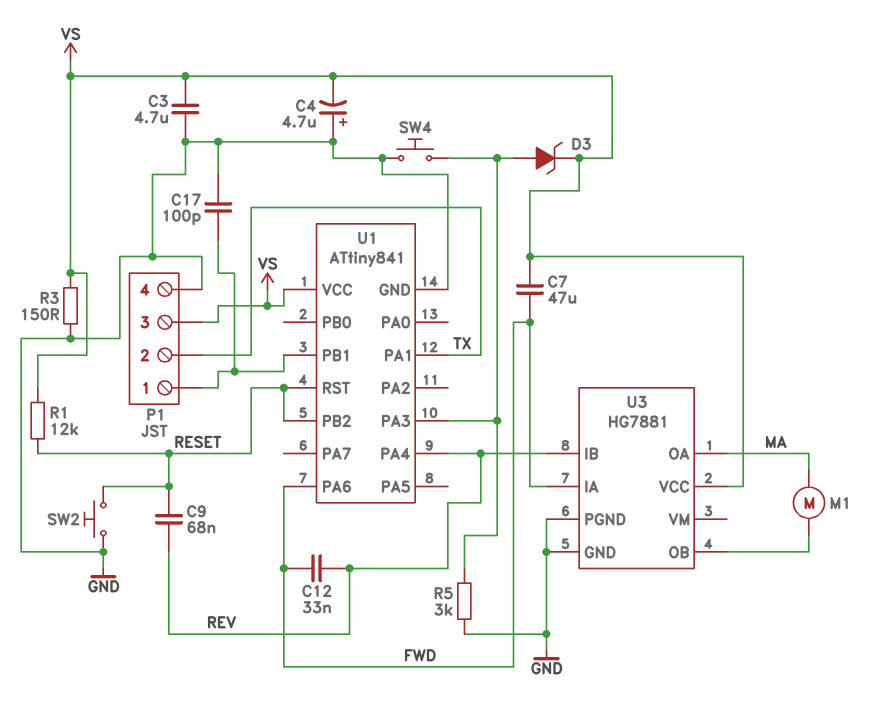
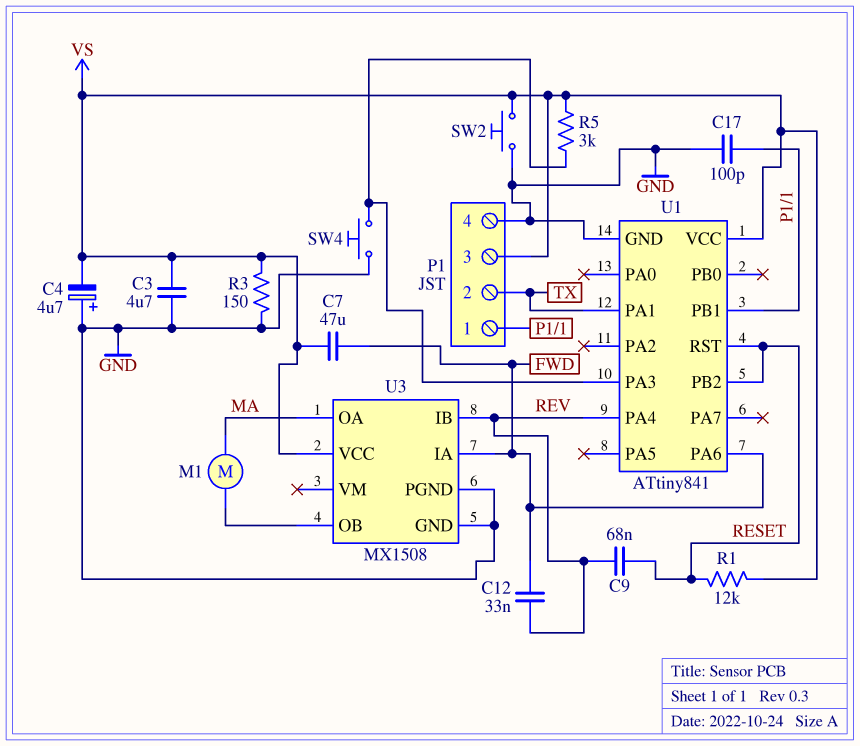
D3: zener (A U1/PA3, K VS) -> none
R5: 3k (GND, U1/PA3) -> 3k (U1/PA3, VS)
SW2: button (GND, RESET) -> button (GND, VS)
U3: HG7881 -> MX1508

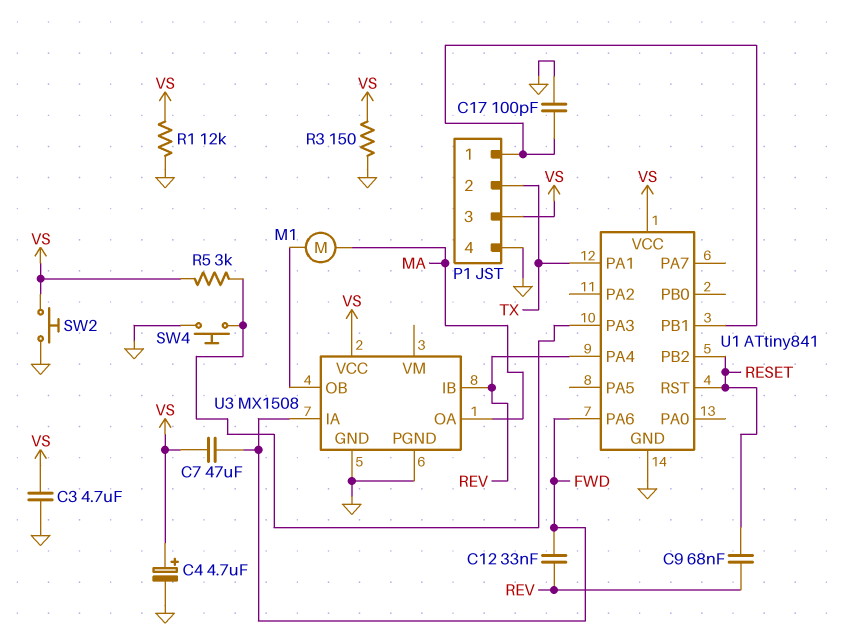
C4: 4.7uF (plus GND, minus VS) -> 4.7uF (plus VS, minus GND)
R1: 12k (RESET, VS) -> 12k (GND, VS)

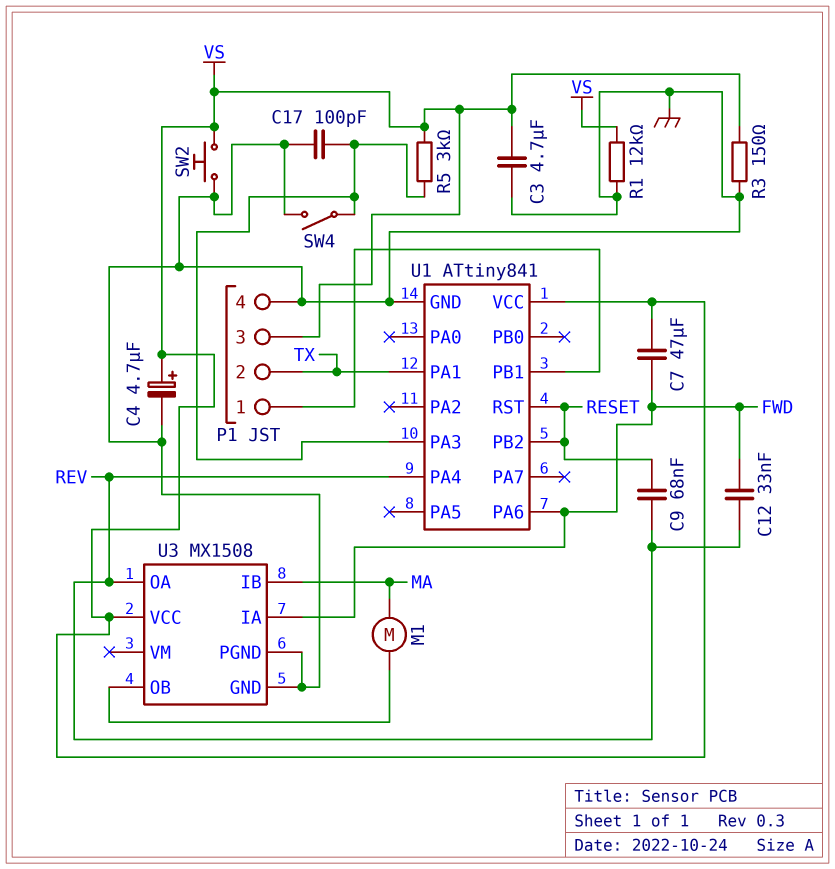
C17: 100pF (GND, P1/1) -> 100pF (GND, U1/PA3)
SW4: button (GND, U1/PA3) -> switch (GND, U1/PA3)
U3 pin IB: REV -> MA
U3 pin OA: MA -> REV

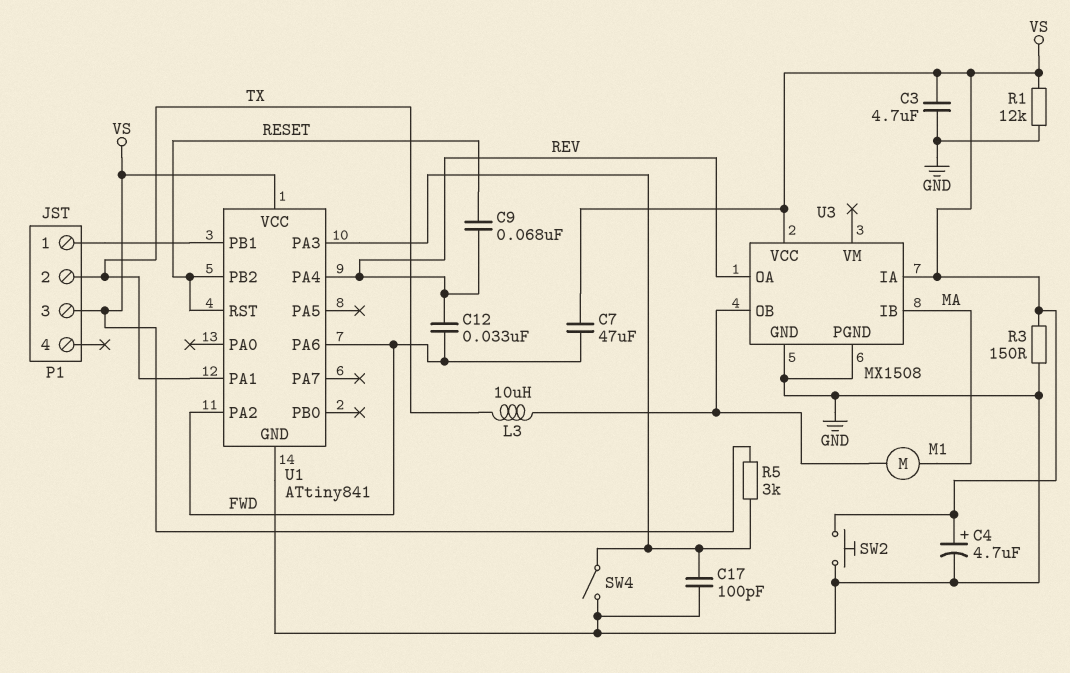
L3: none -> 10uH (TX, U3/OB)
P1 pin 4: GND -> none
U1 pin PA2: none -> FWD
U3 pin IA: FWD -> VS

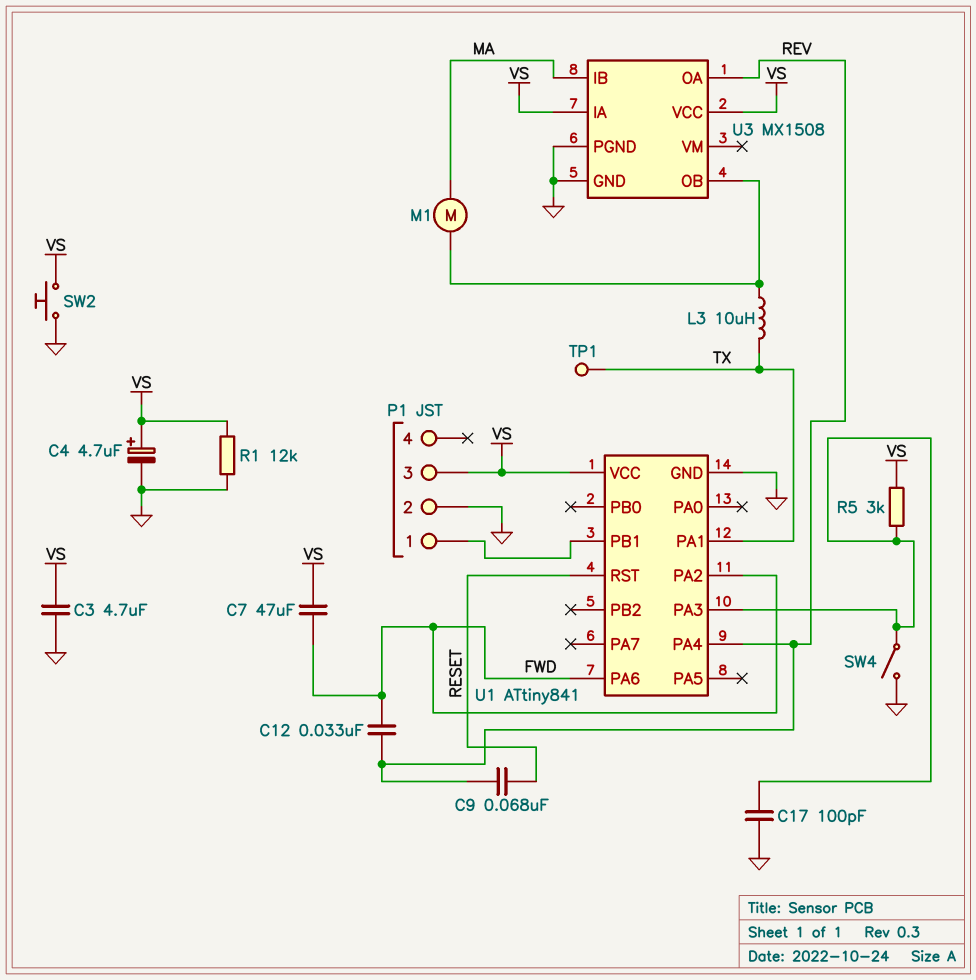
P1 pin 2: TX -> GND
R3: 150 (GND, VS) -> none
TP1: none -> test point (TX)
U1 pin PB2: RESET -> none

